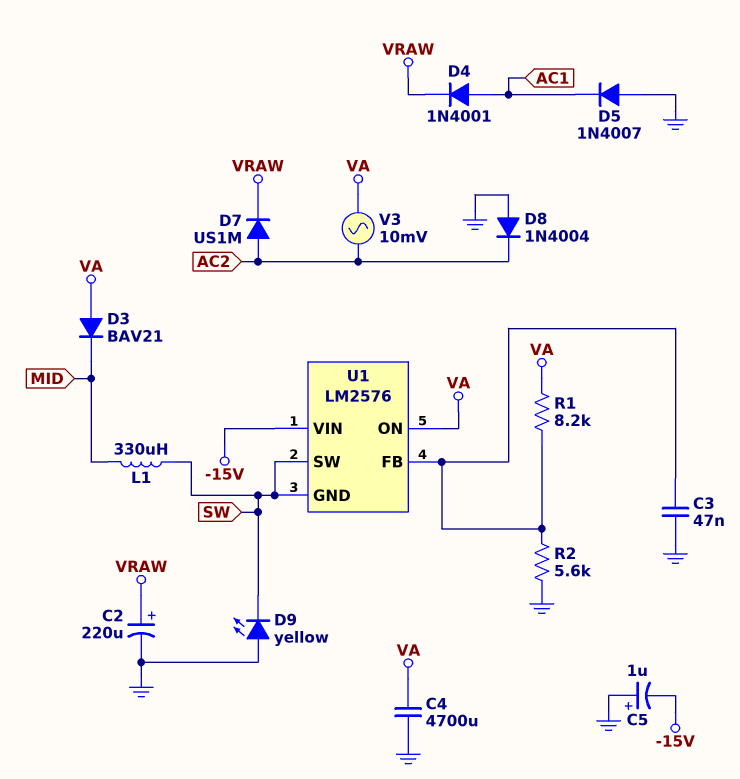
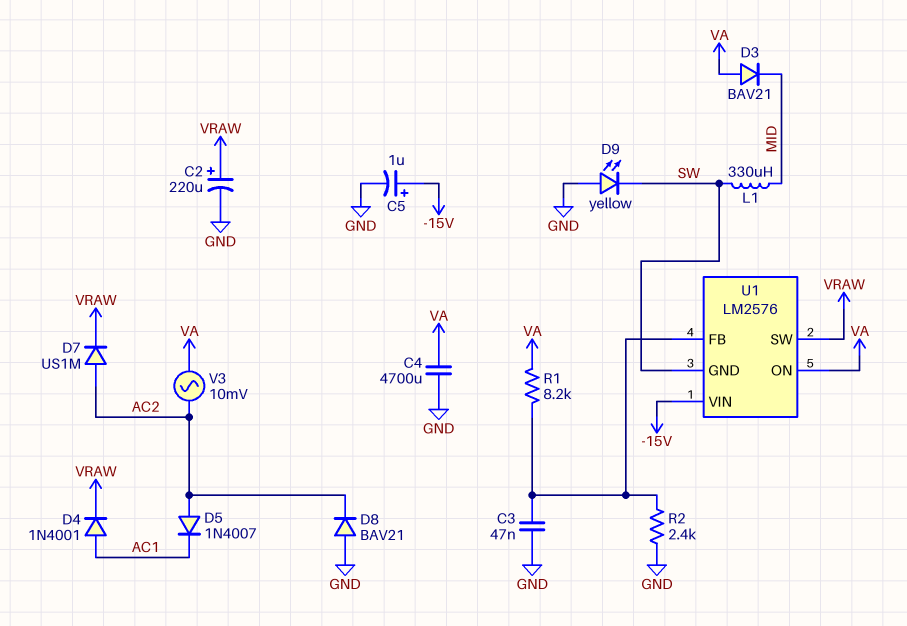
C5: 1uF (plus GND, minus -15V) -> 1uF (plus -15V, minus GND)
D5: diode 1N4007 (A GND, K AC1) -> diode 1N4007 (A AC2, K AC1)
D8: diode 1N4004 (A GND, K AC2) -> diode BAV21 (A GND, K AC2)
R2: 5.6k (GND, U1/FB) -> 2.4k (GND, U1/FB)
U1 pin SW: SW -> VRAW

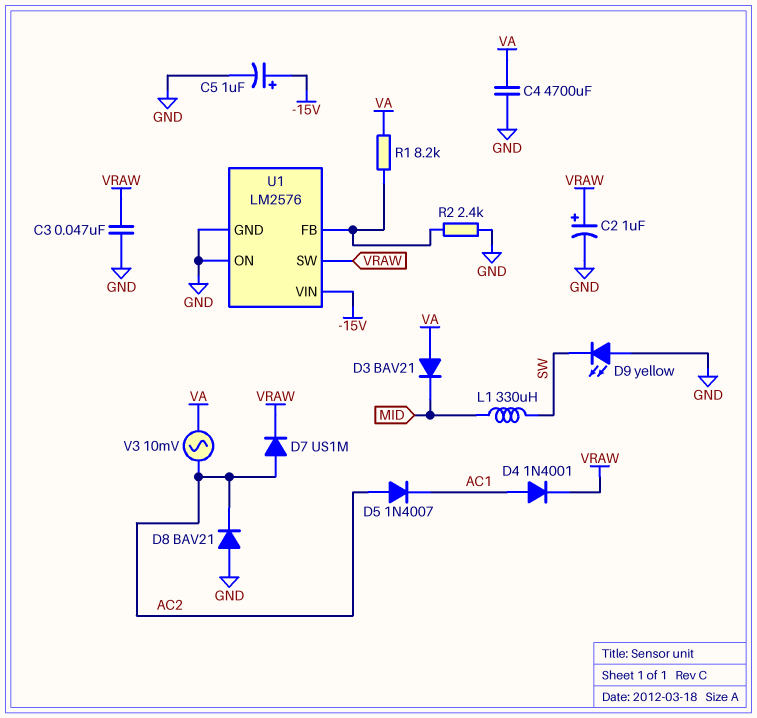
C2: 220uF (plus VRAW, minus GND) -> 1uF (plus VRAW, minus GND)
C3: 47nF (GND, U1/FB) -> 47nF (GND, VRAW)
U1 pin GND: SW -> GND
U1 pin ON: VA -> GND

